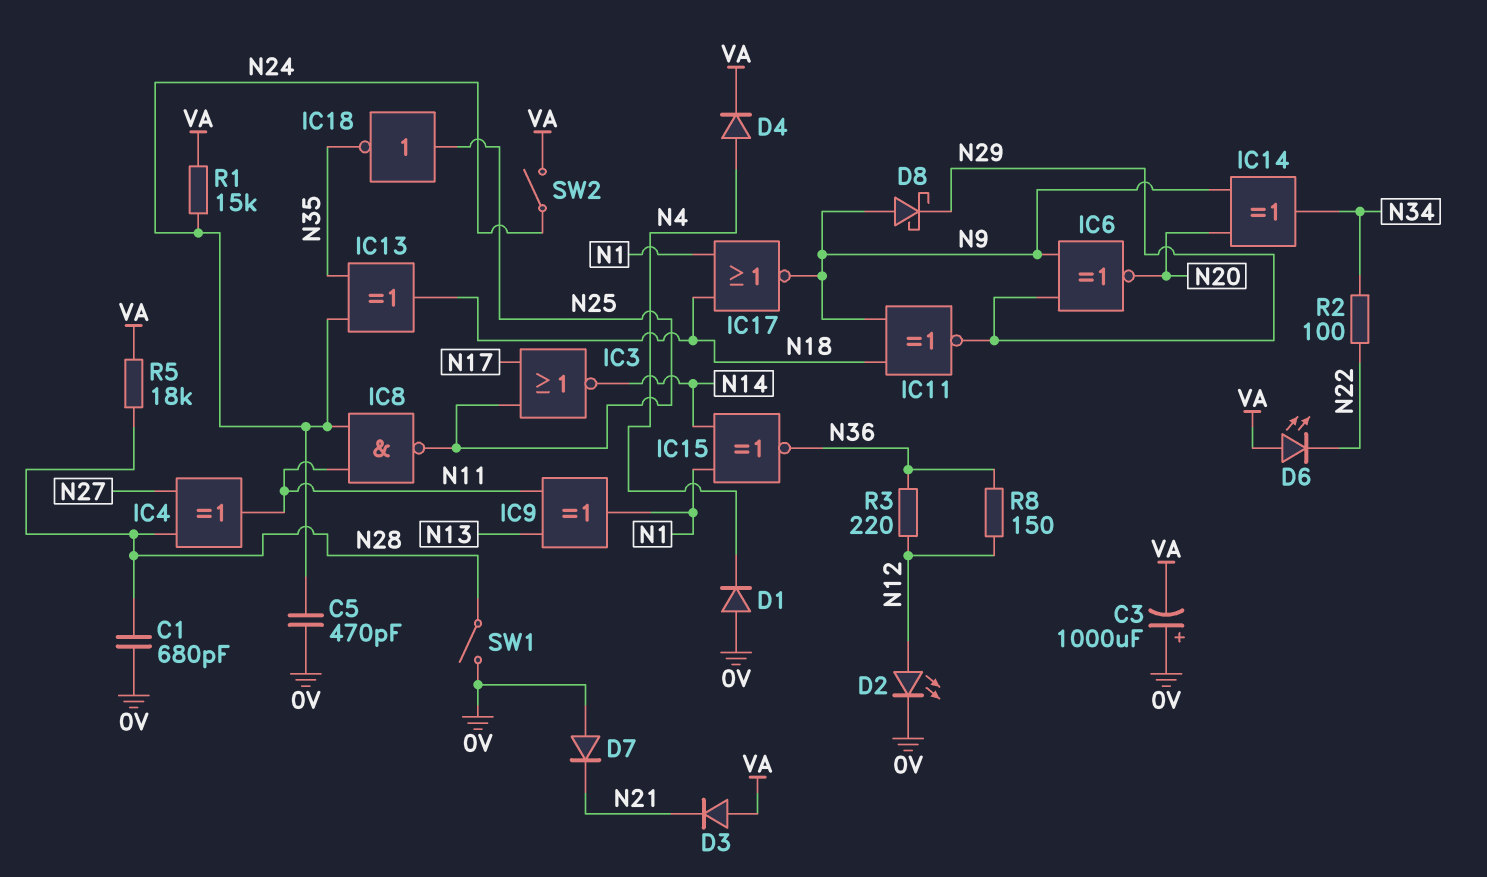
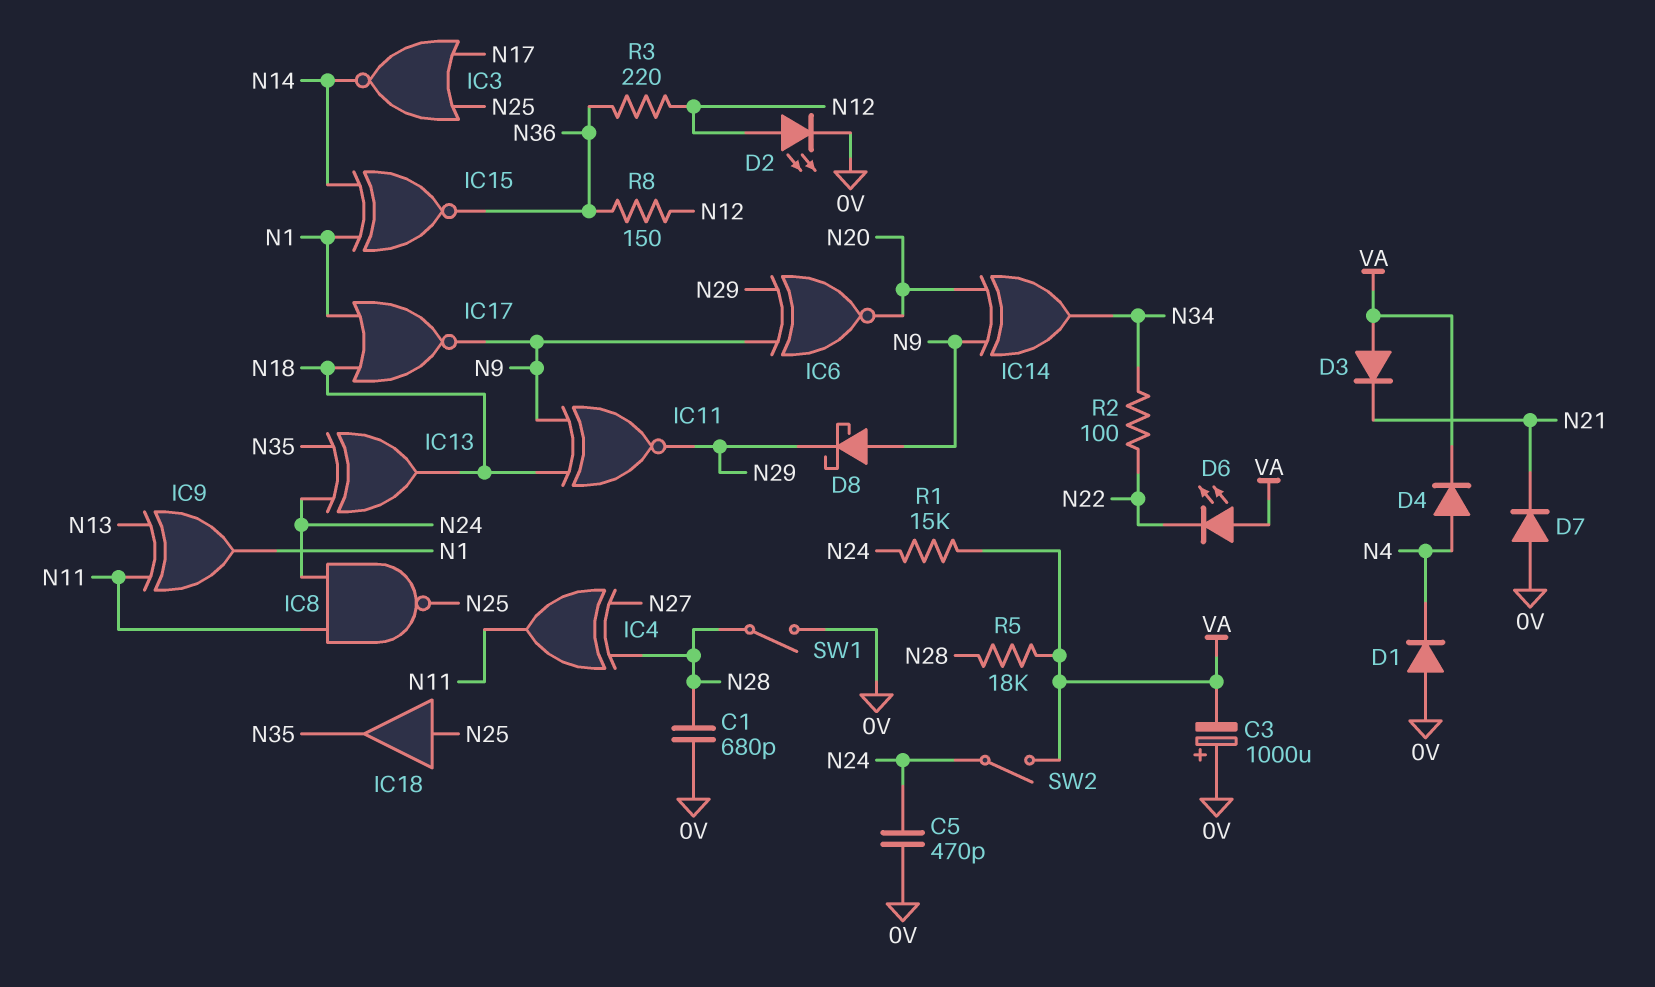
IC18: NOT (in N25, out N35) -> buffer (in N25, out N35)

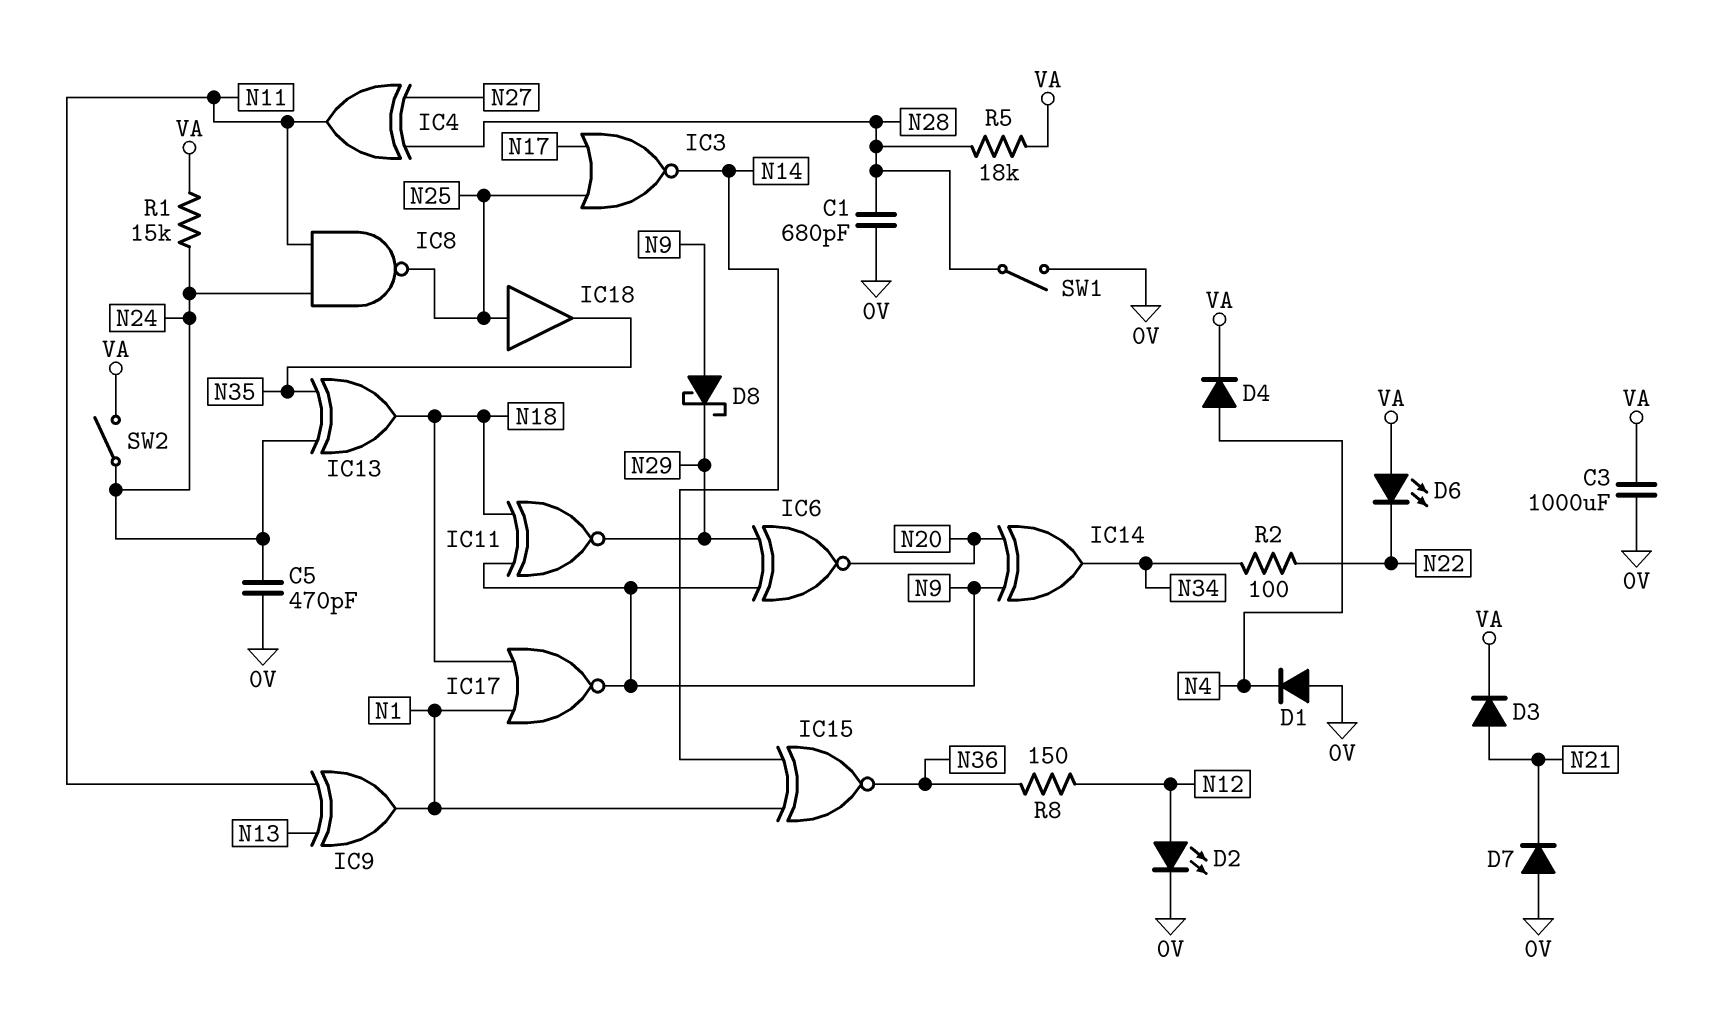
C3: 1000uF (plus 0V, minus VA) -> 1000uF (0V, VA)
D3: diode (A VA, K N21) -> diode (A N21, K VA)
R3: 220 (N12, N36) -> none

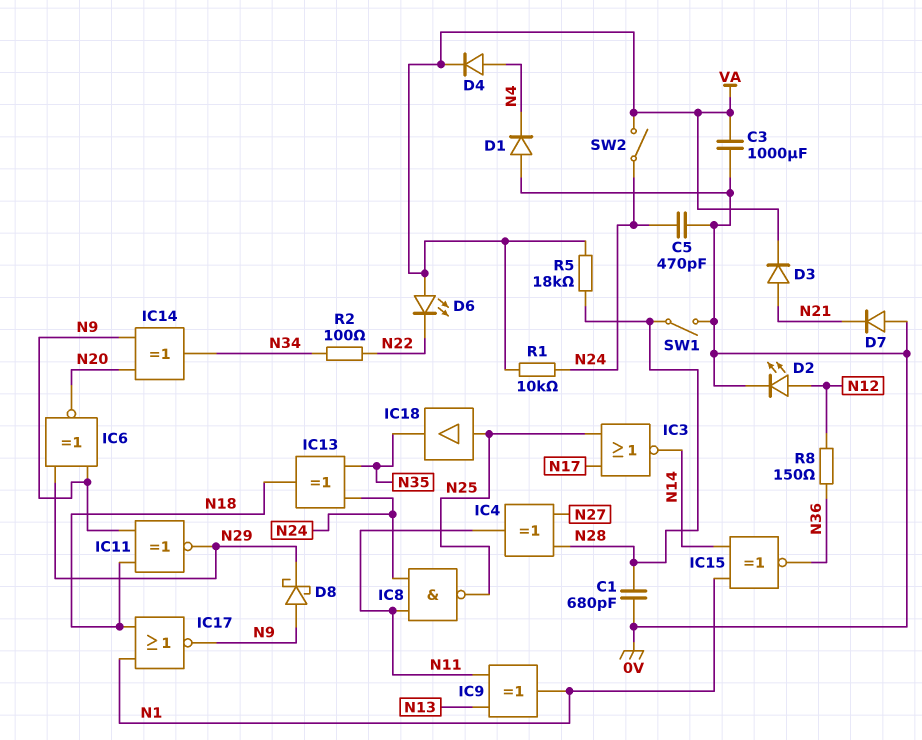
R1: 15k (N24, VA) -> 10k (N24, VA)

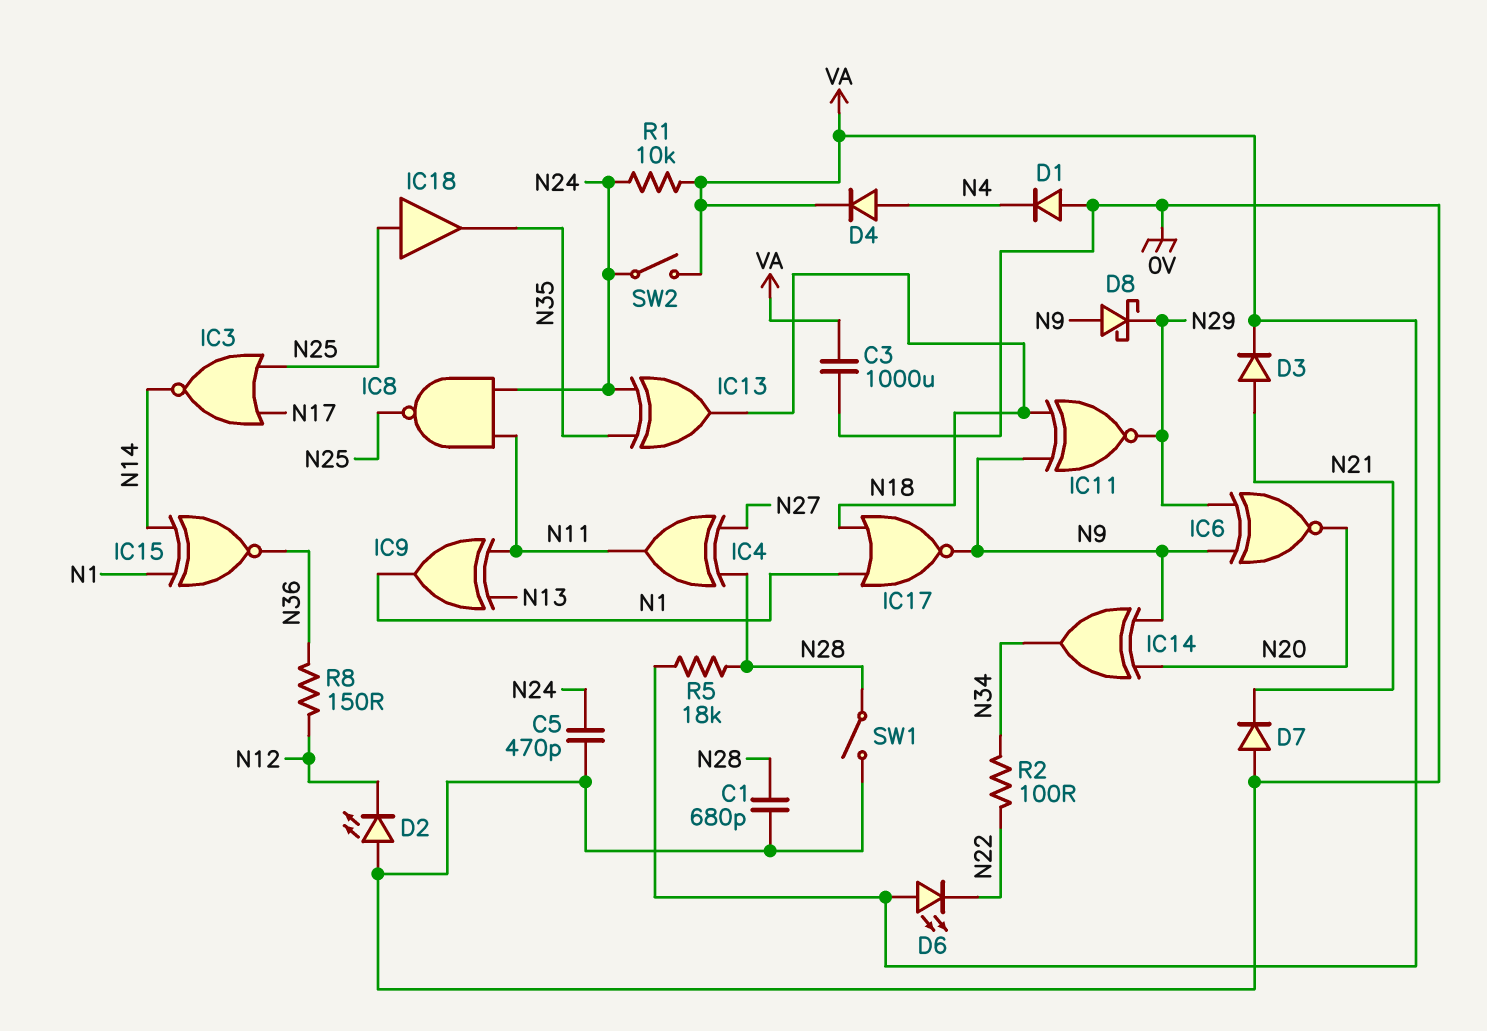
D2: LED (A N12, K 0V) -> LED (A 0V, K N12)

